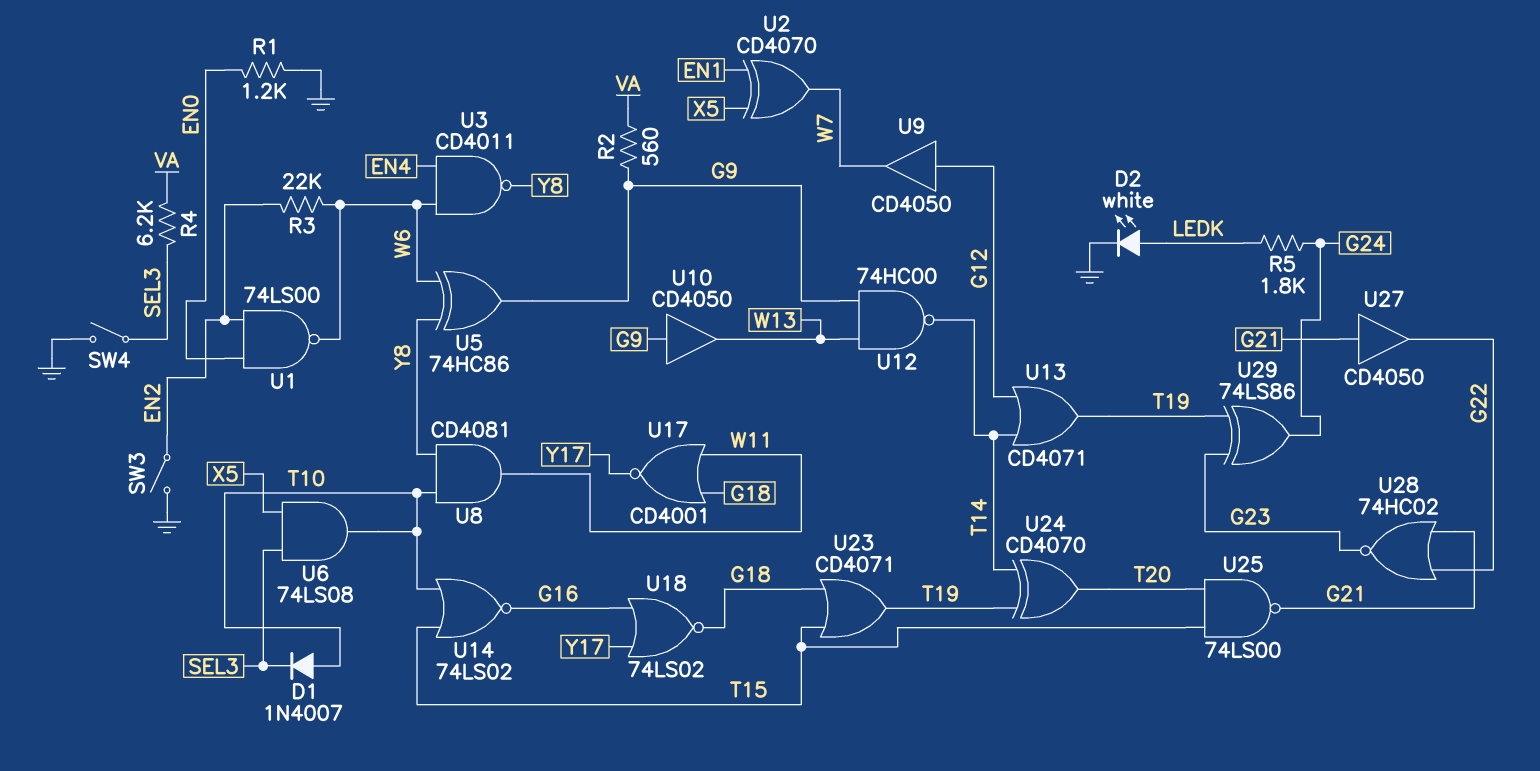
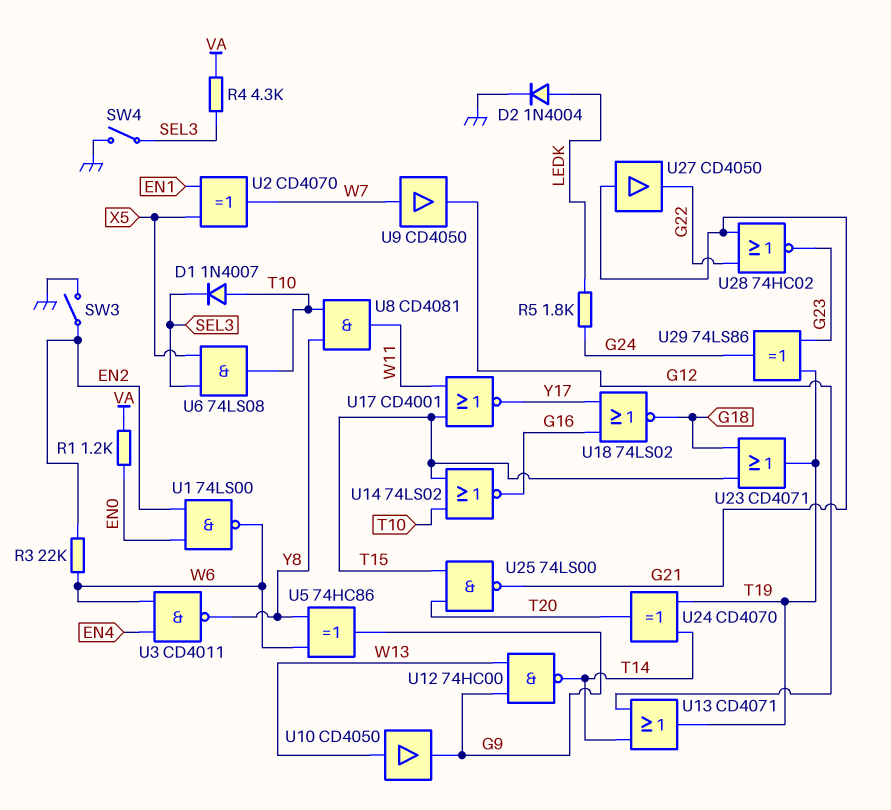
D2: LED white (A LEDK, K GND) -> diode 1N4004 (A LEDK, K GND)
R1: 1.2k (EN0, GND) -> 1.2k (EN0, VA)
R2: 560 (G9, VA) -> none
R4: 6.2k (SEL3, VA) -> 4.3k (SEL3, VA)
U9: buffer CD4050 (in G12, out W7) -> buffer CD4050 (in W7, out G12)
U10: buffer CD4050 (in G9, out W13) -> buffer CD4050 (in W13, out G9)
U17: NOR CD4001 (in G18, in W11, out Y17) -> NOR CD4001 (in T15, in W11, out Y17)

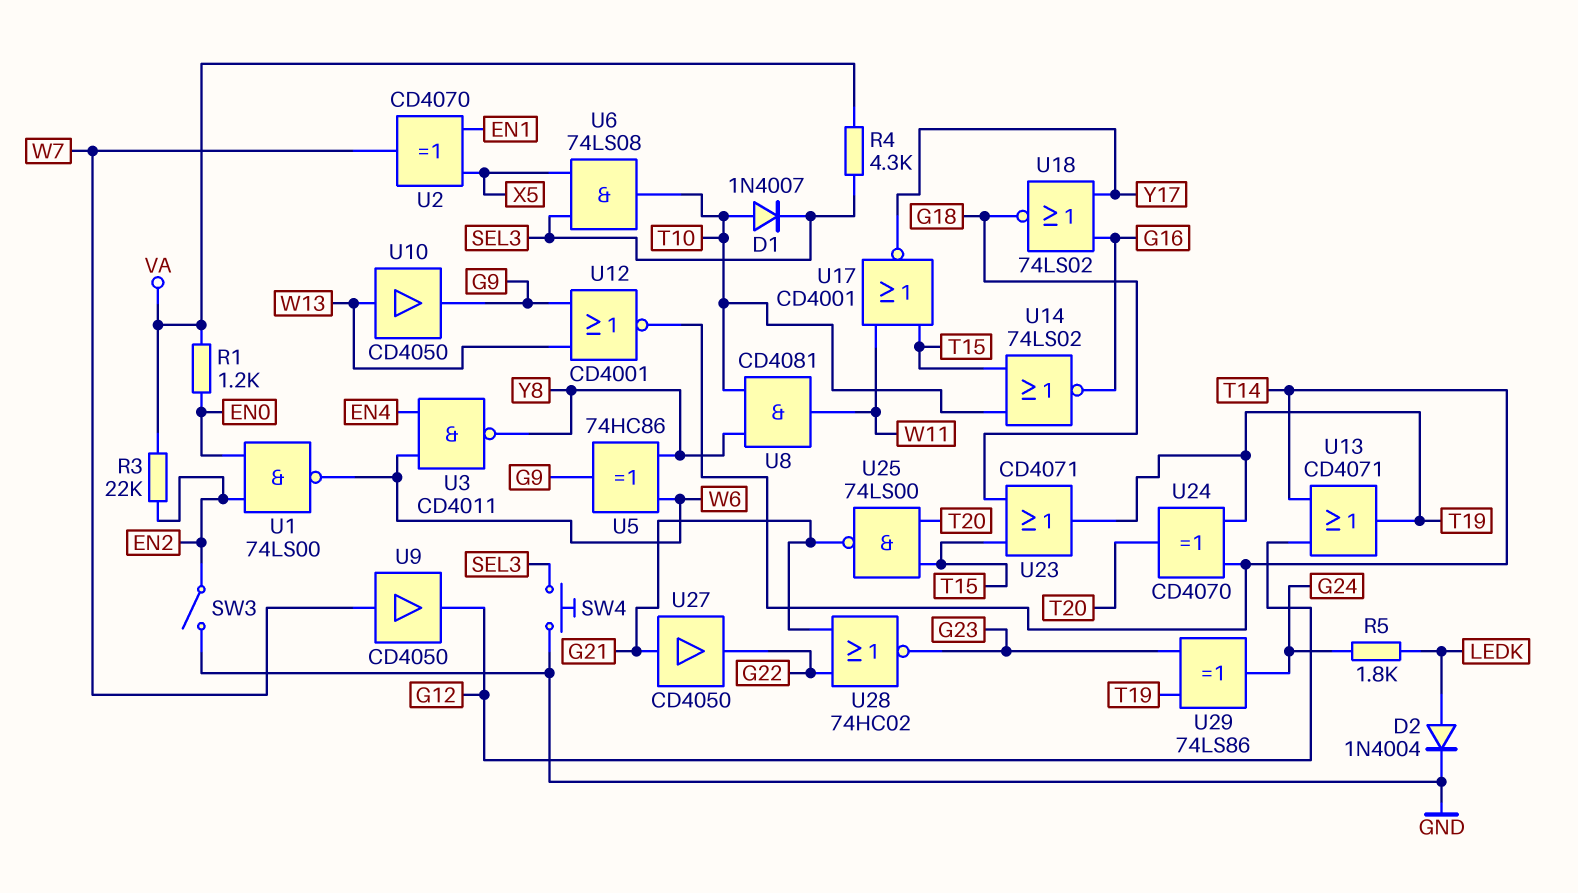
R3: 22k (EN2, W6) -> 22k (EN2, VA)
SW4: switch (GND, SEL3) -> button (GND, SEL3)
U12: NAND 74HC00 (in G9, in W13, out T14) -> NOR CD4001 (in G9, in W13, out T14)

